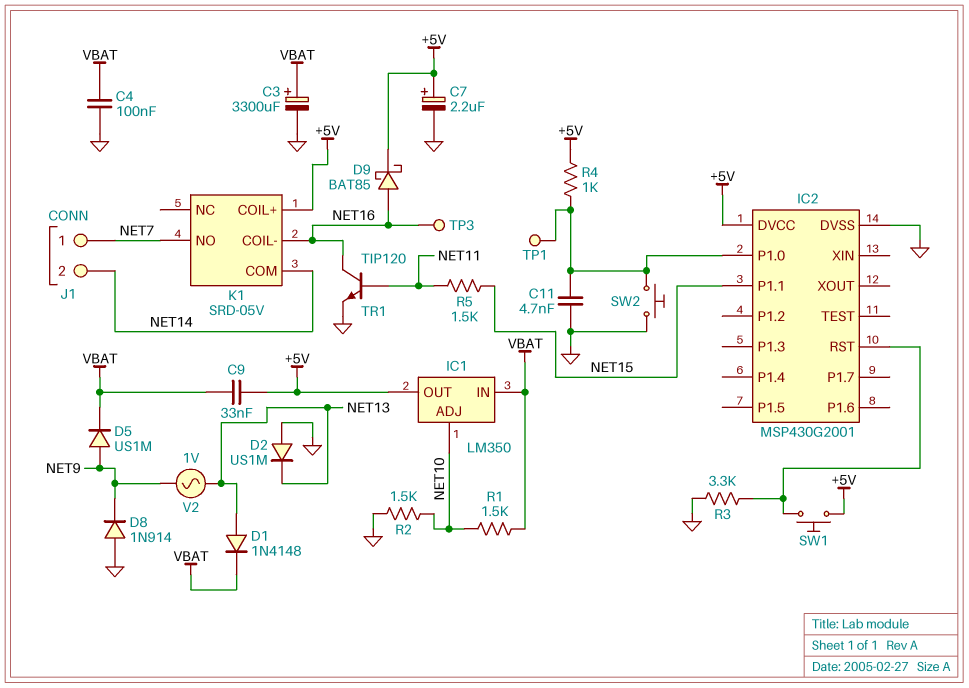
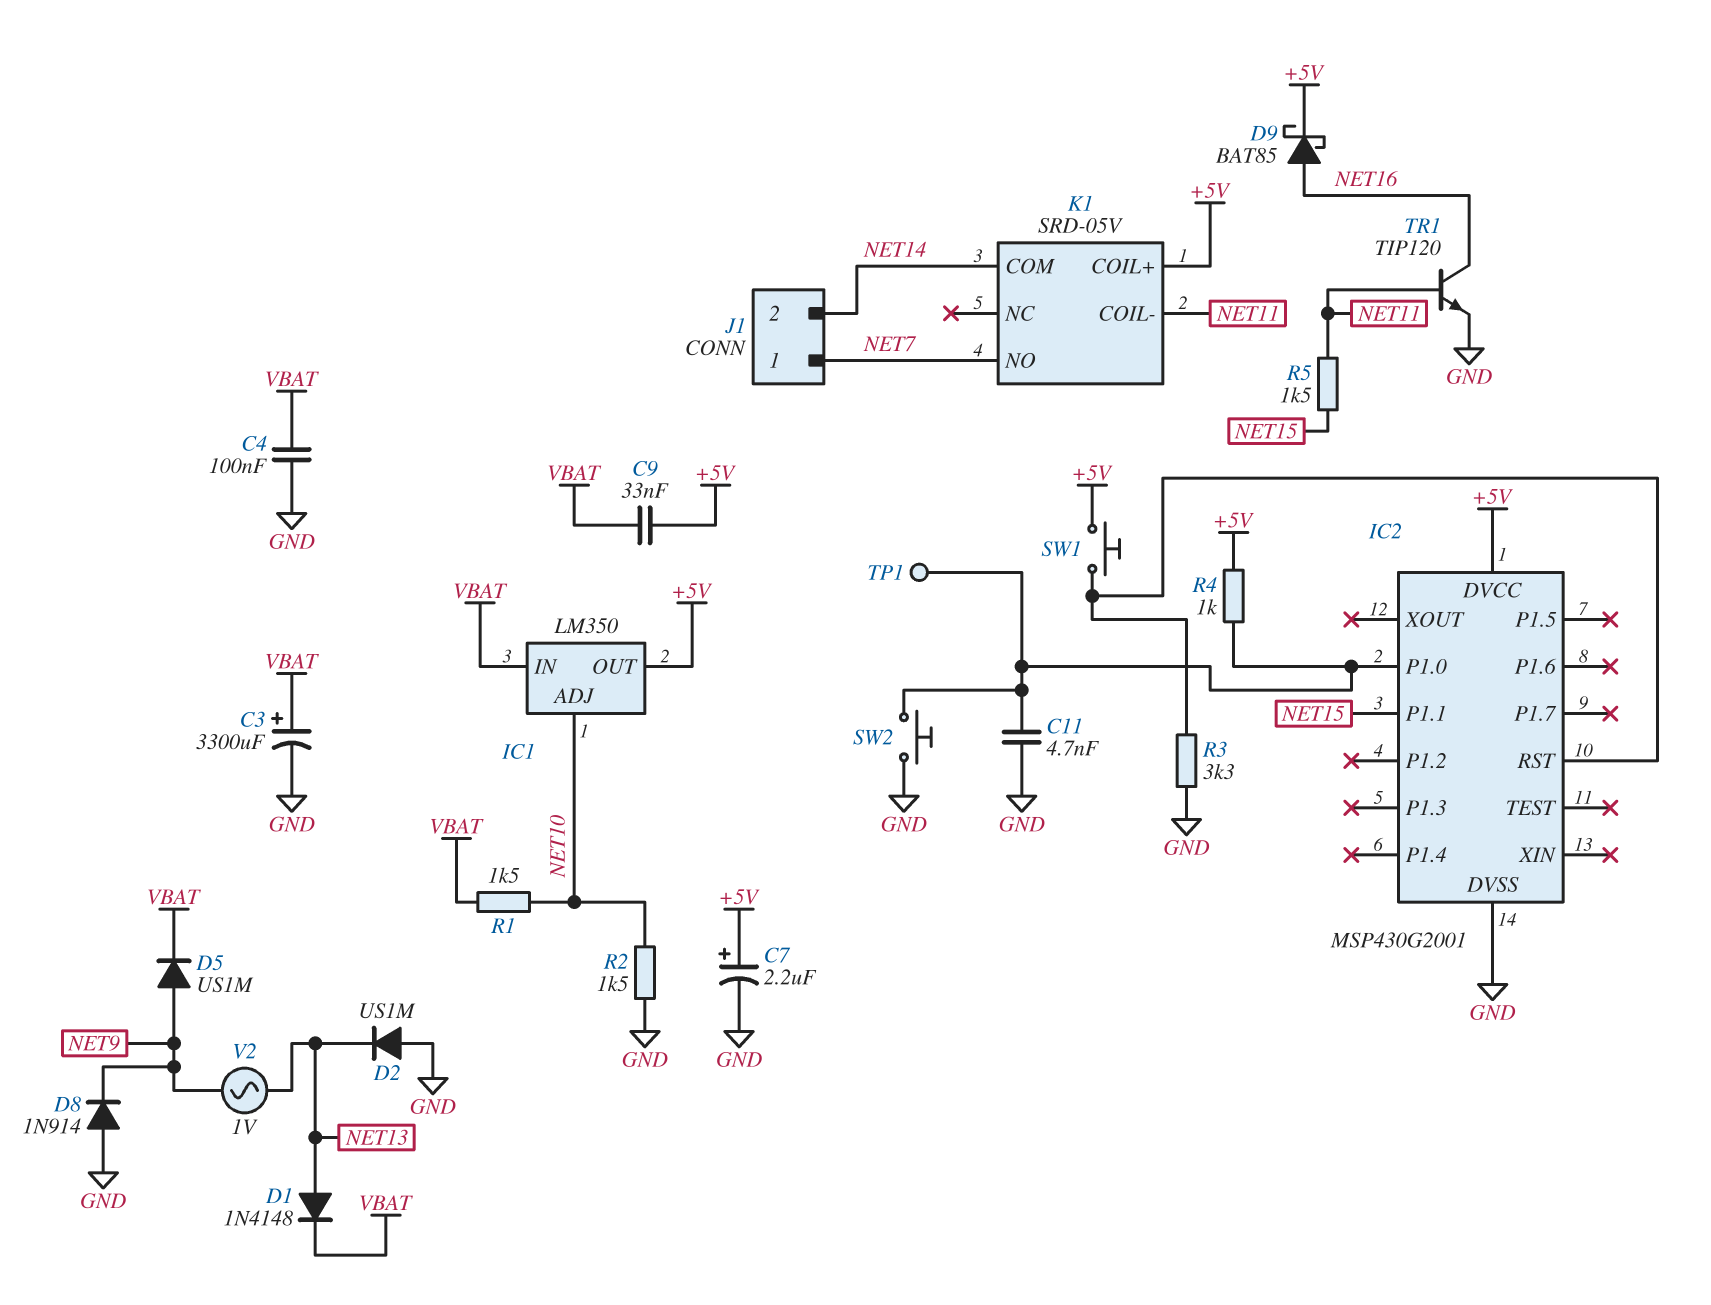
K1 pin COIL-: NET16 -> NET11
TP3: test point (NET16) -> none

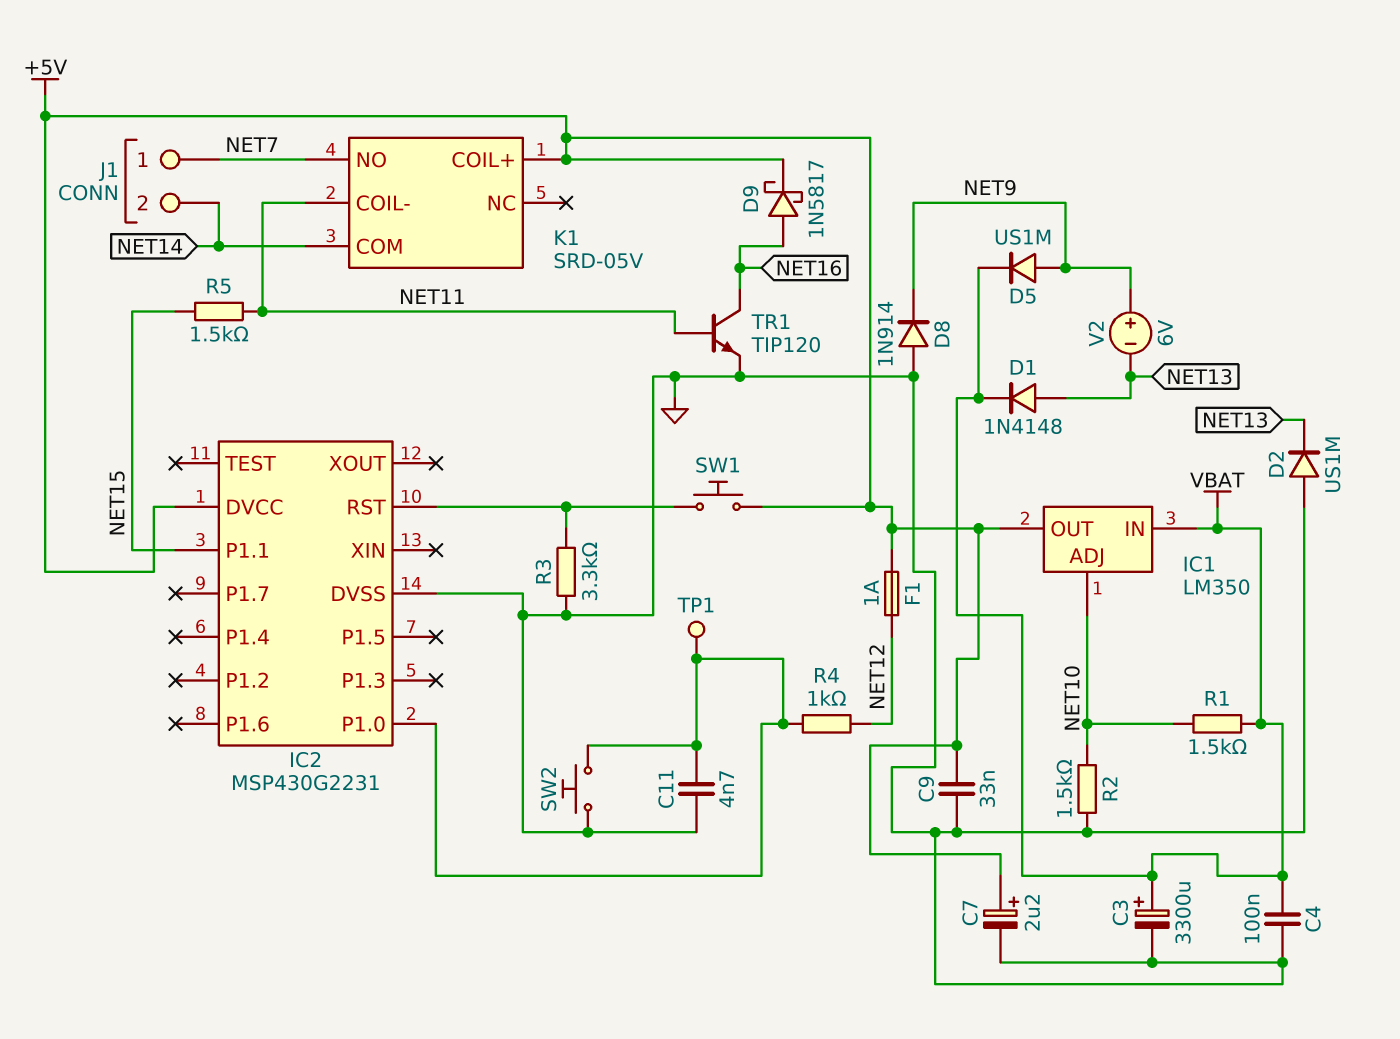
C9: 33nF (+5V, VBAT) -> 33nF (+5V, GND)
D9: schottky BAT85 (A NET16, K +5V) -> schottky 1N5817 (A NET16, K +5V)
F1: none -> 1A (+5V, NET12)
IC2: MSP430G2001 -> MSP430G2231
R4: 1k (+5V, IC2/P1.0) -> 1k (IC2/P1.0, NET12)
V2: AC 1V (NET9, NET13) -> 6V (plus NET9, minus NET13)

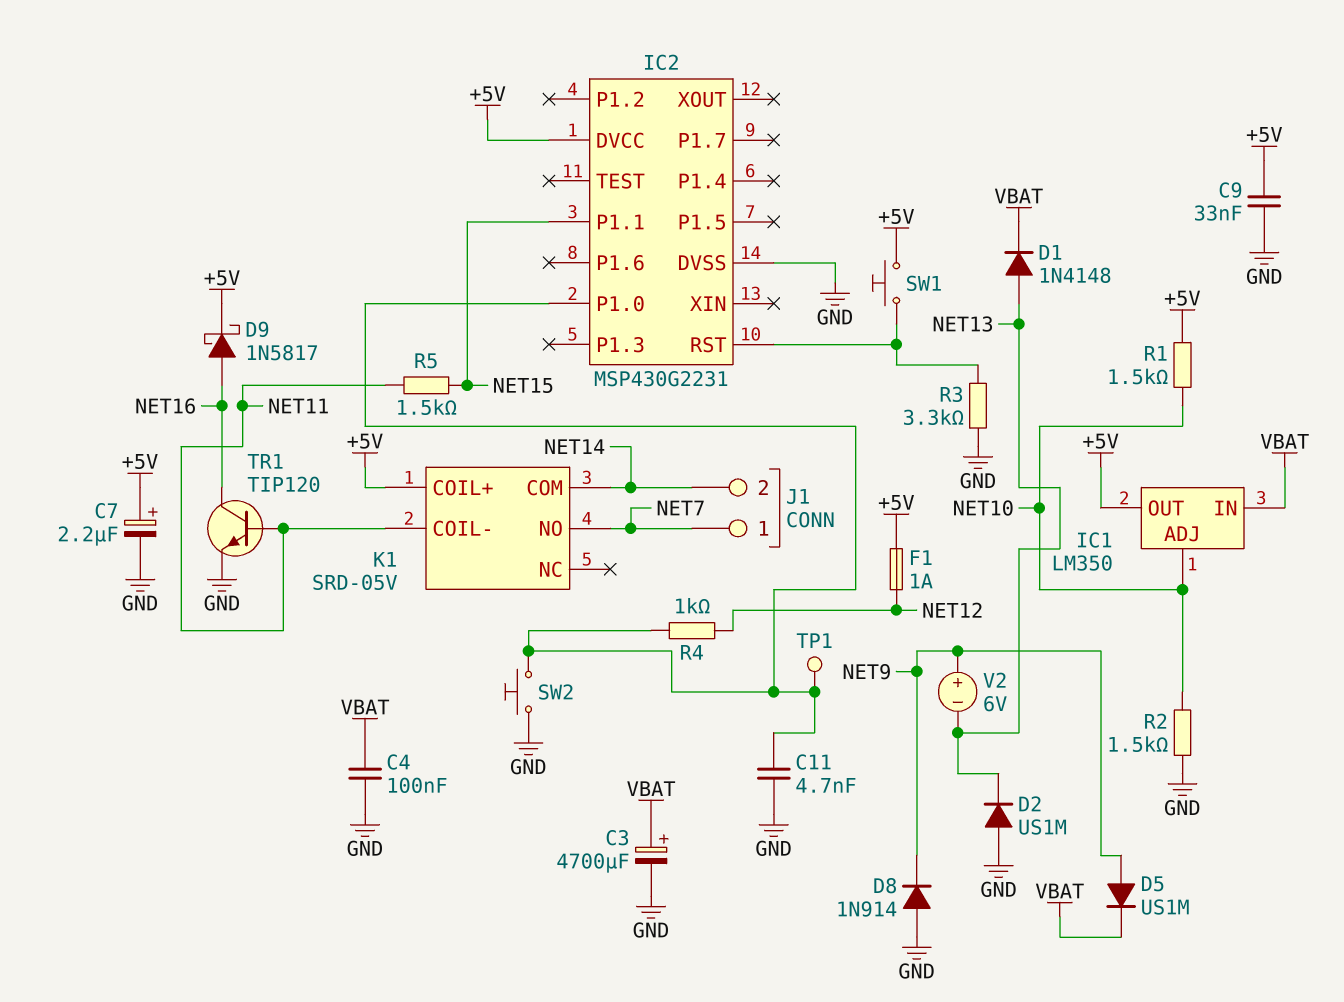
C3: 3300uF (plus VBAT, minus GND) -> 4700uF (plus VBAT, minus GND)
R1: 1.5k (NET10, VBAT) -> 1.5k (+5V, NET10)

